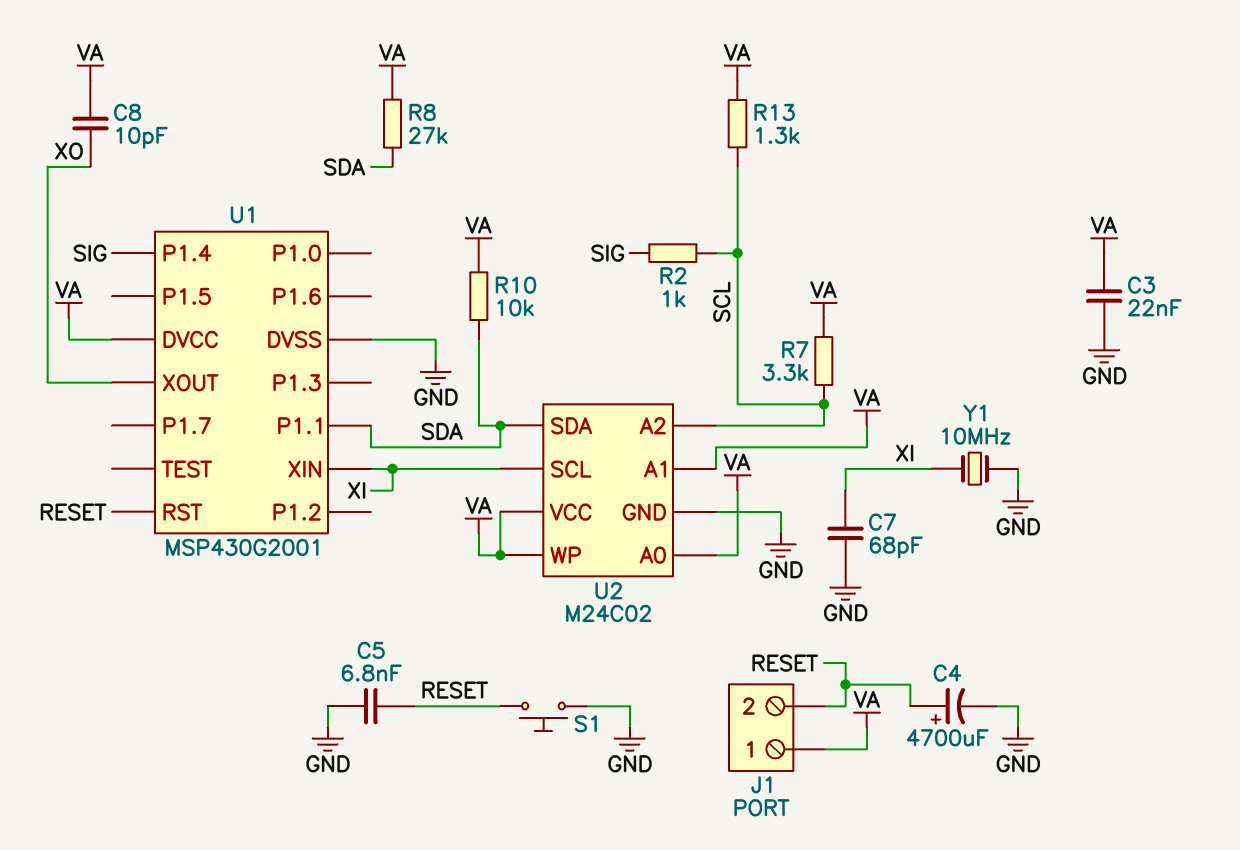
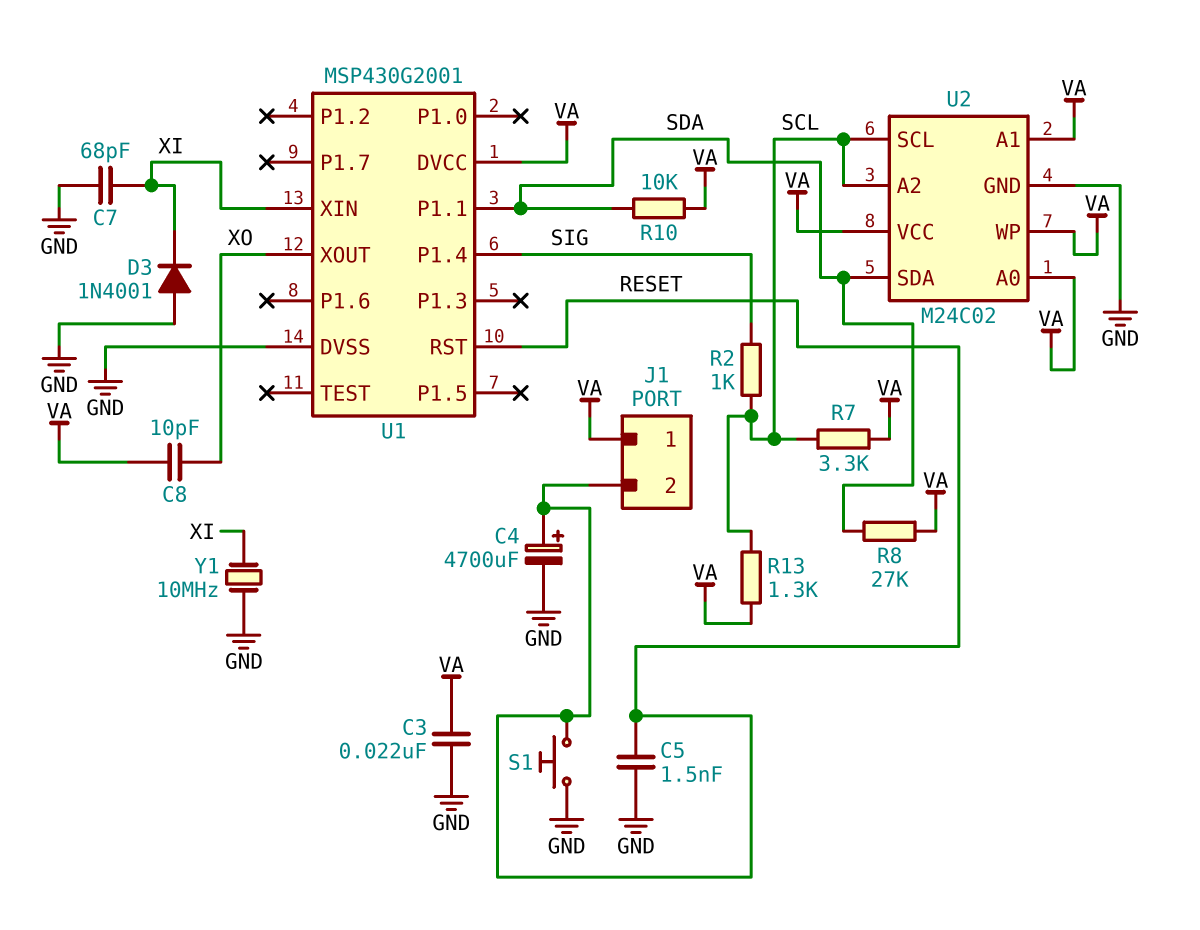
C5: 6.8nF (GND, RESET) -> 1.5nF (GND, RESET)
D3: none -> diode 1N4001 (A GND, K XI)
U2 pin SCL: XI -> SCL

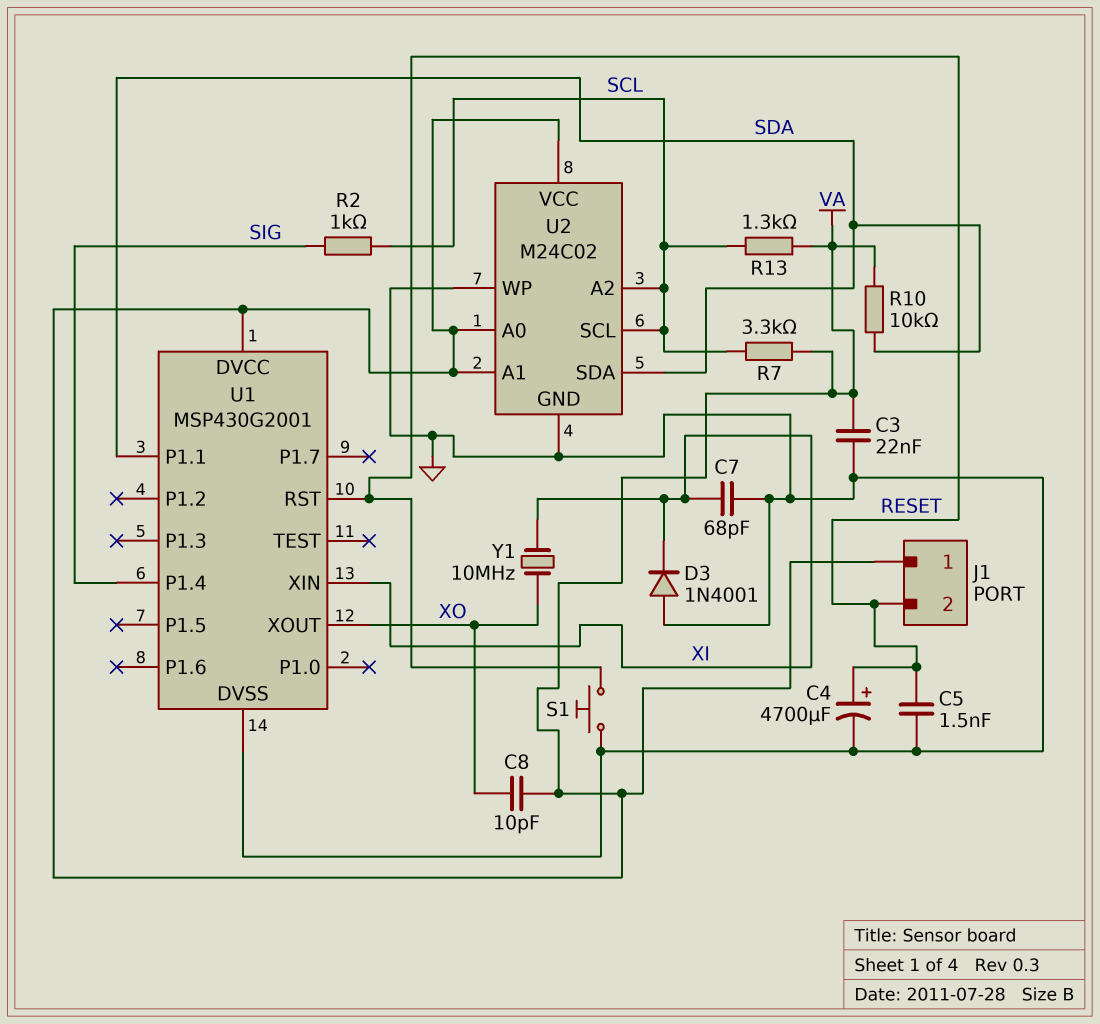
R8: 27k (SDA, VA) -> none
U2 pin WP: VA -> GND
Y1: 10MHz (GND, XI) -> 10MHz (XI, XO)

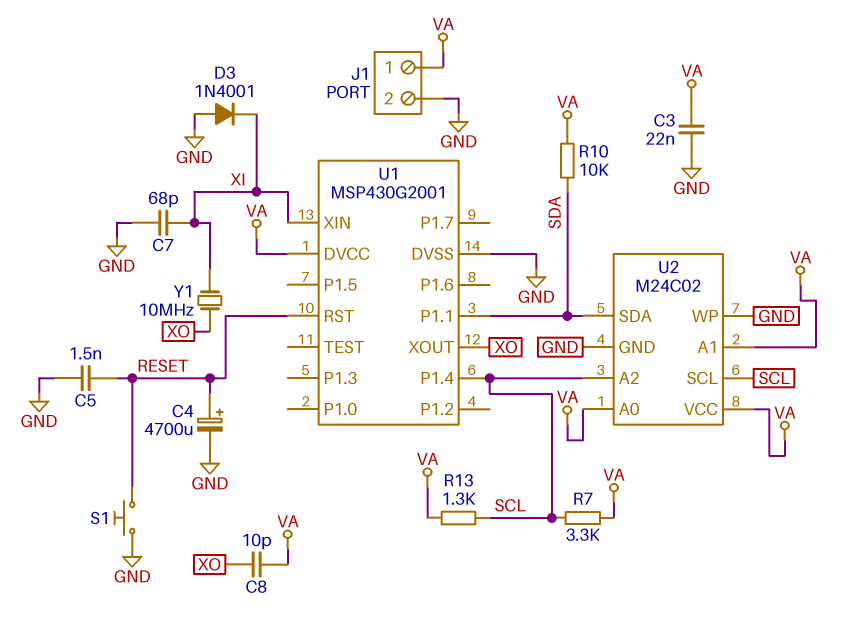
J1 pin 2: RESET -> GND
R2: 1k (SCL, SIG) -> none
U1 pin P1.4: SIG -> SCL

